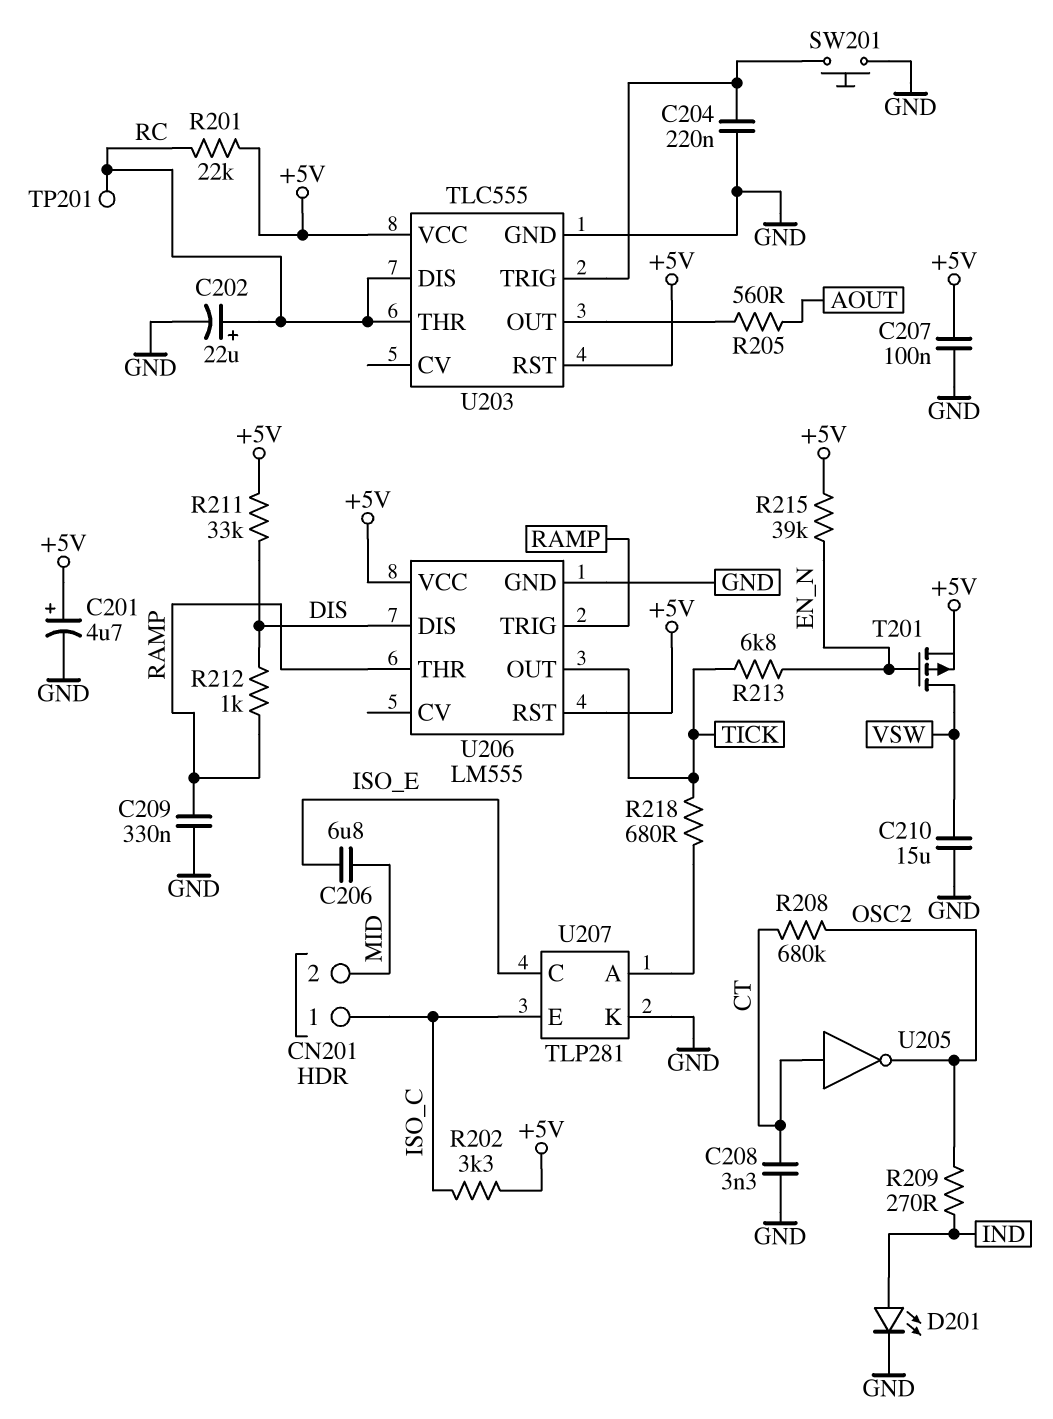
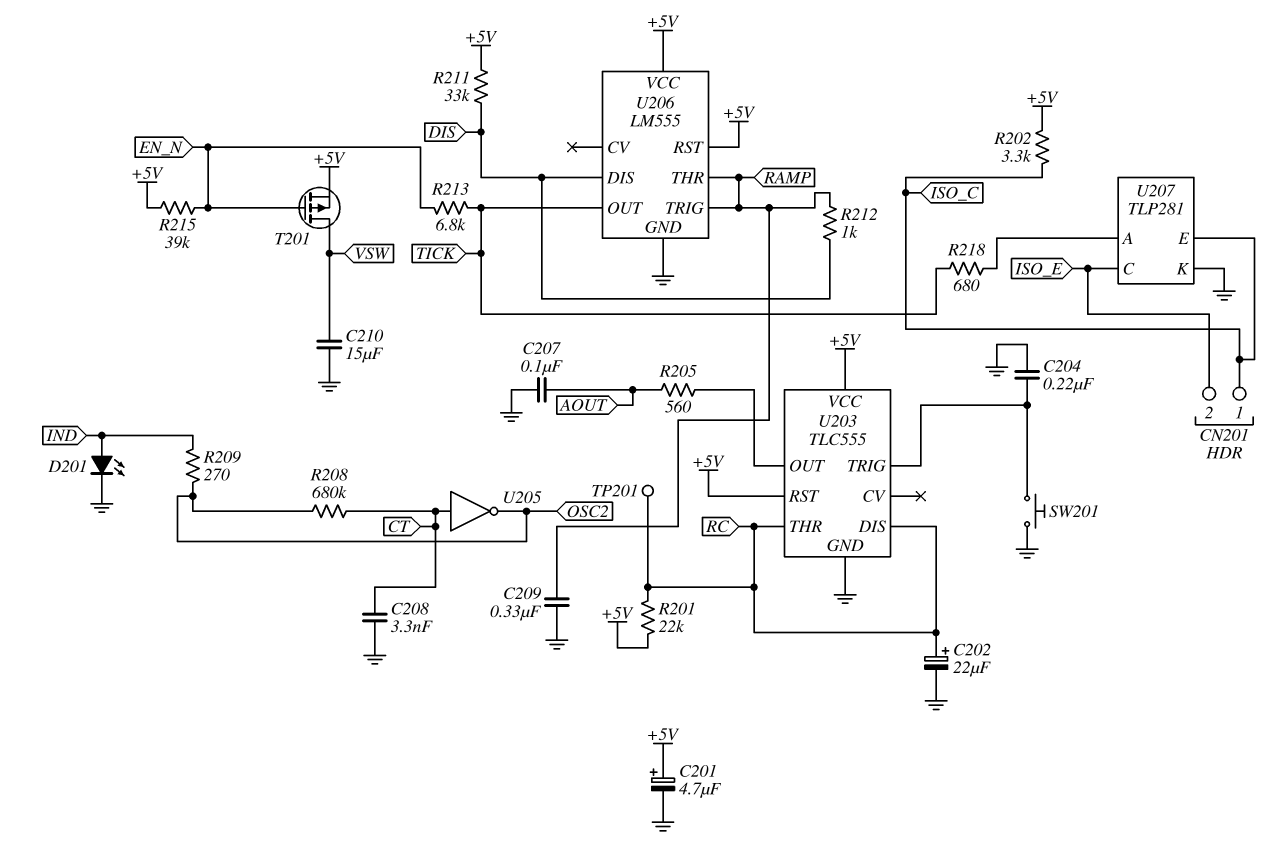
C206: 6.8uF (ISO_E, MID) -> none
C207: 100nF (+5V, GND) -> 100nF (AOUT, GND)
CN201 pin 2: MID -> ISO_E

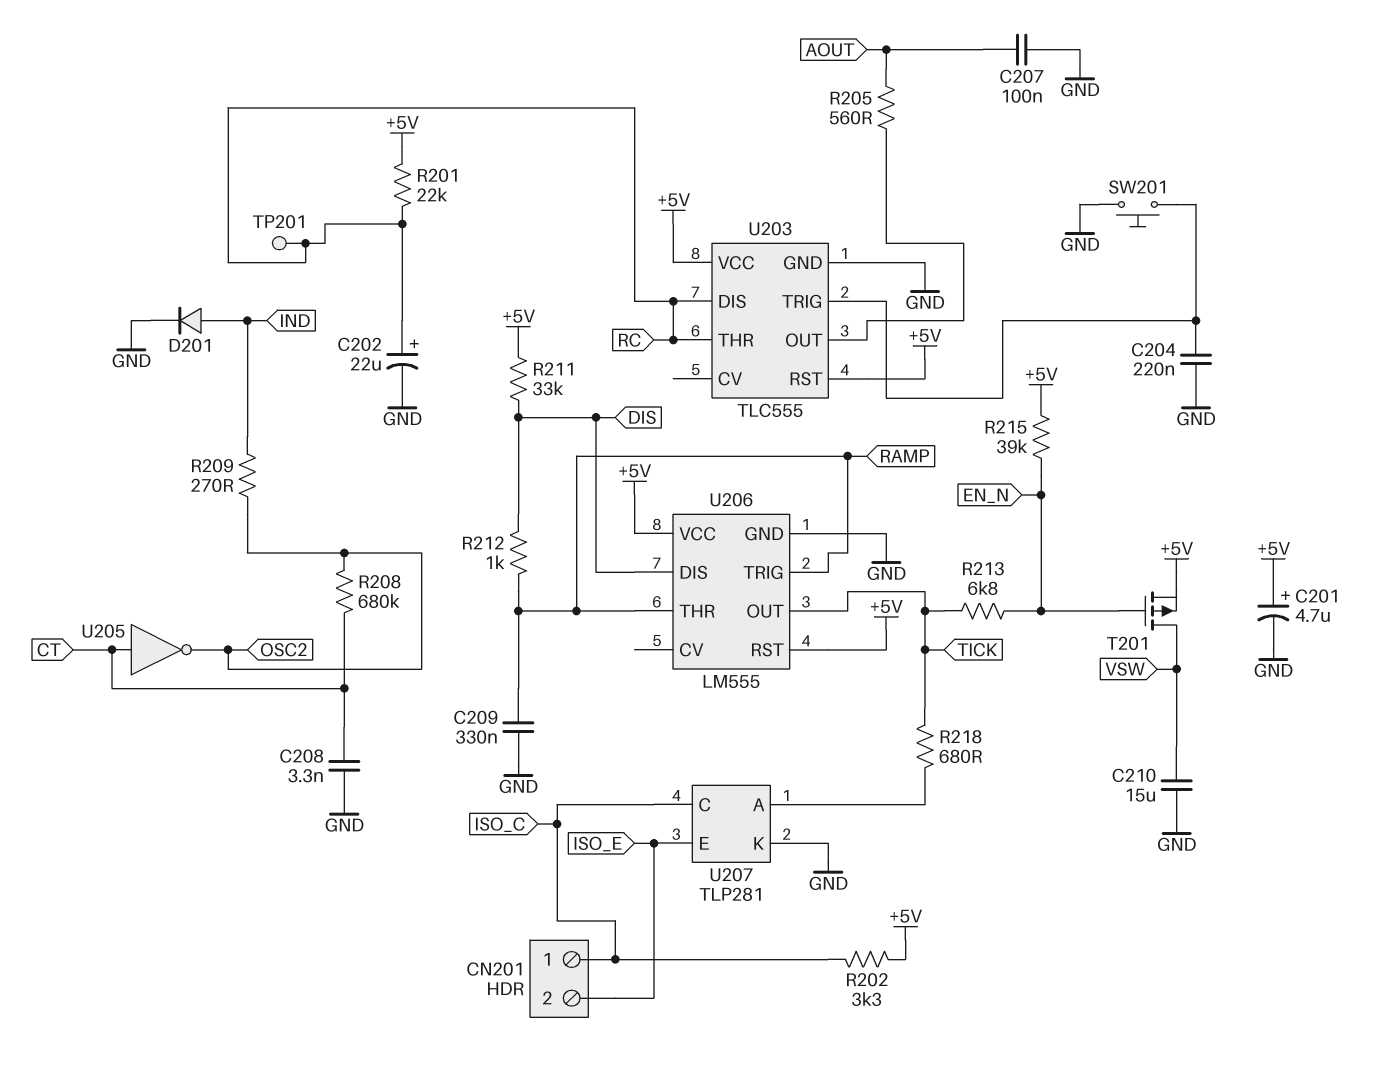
D201: LED (A IND, K GND) -> diode (A IND, K GND)
U207 pin C: ISO_E -> ISO_C
U207 pin E: ISO_C -> ISO_E

